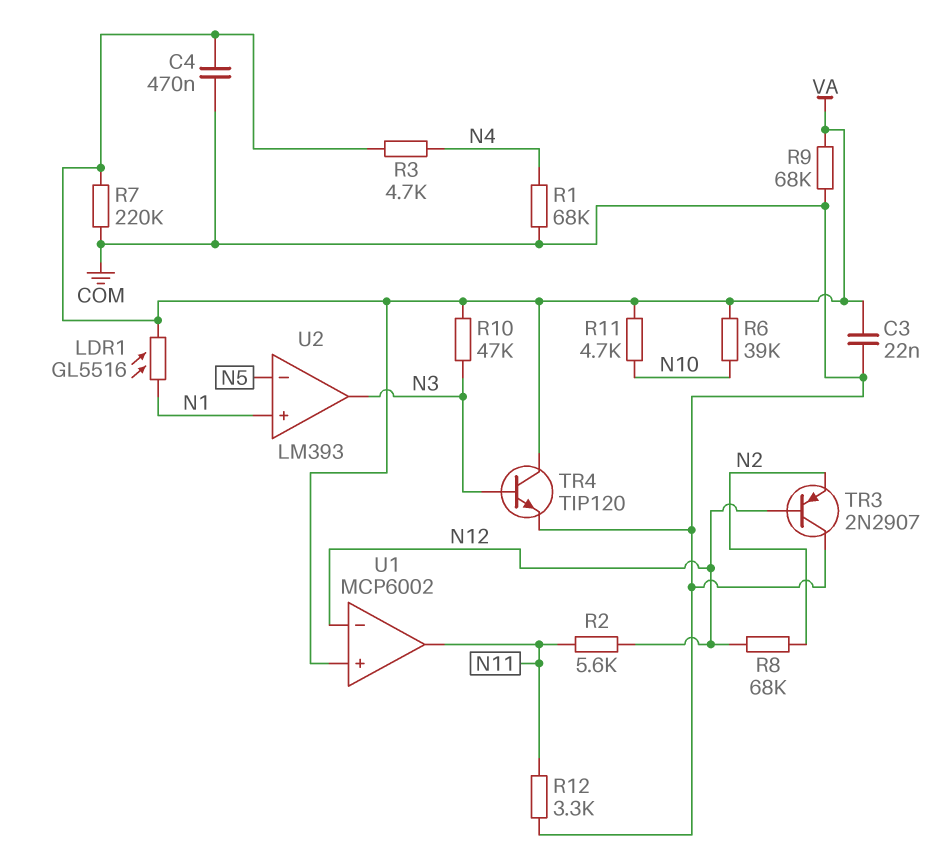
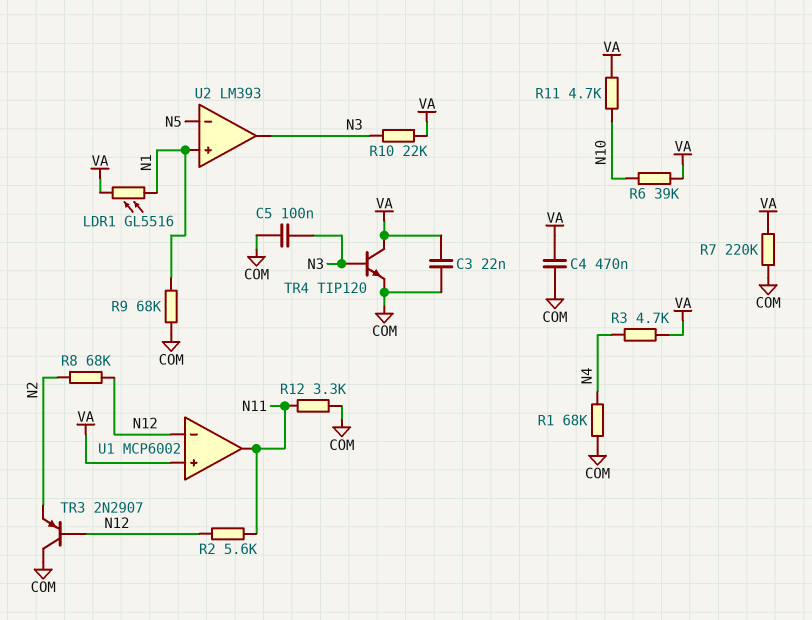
C5: none -> 100nF (COM, N3)
R9: 68k (COM, VA) -> 68k (COM, N1)
R10: 47k (N3, VA) -> 22k (N3, VA)

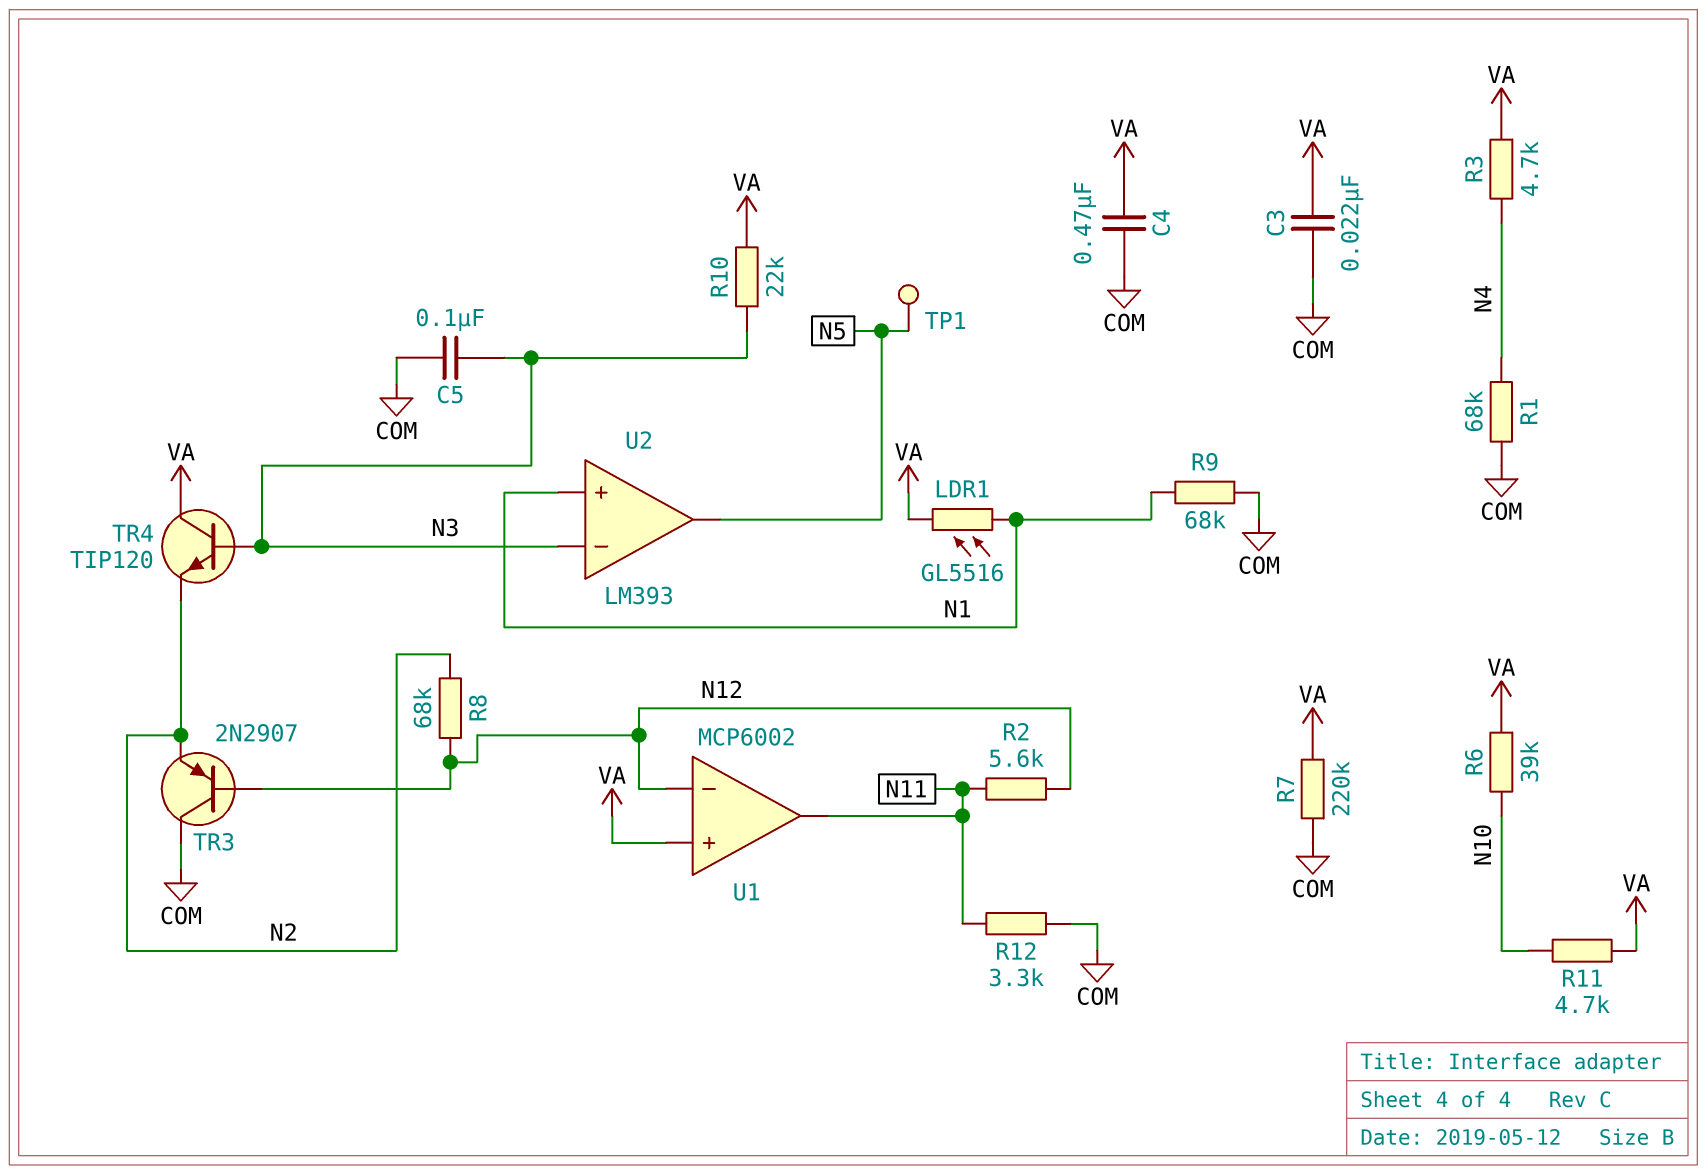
TP1: none -> test point (N5)
TR4: NPN TIP120 (B N3, C VA, E COM) -> NPN TIP120 (B N3, C VA, E N2)
U2 pin in-: N5 -> N3
U2 pin out: N3 -> N5

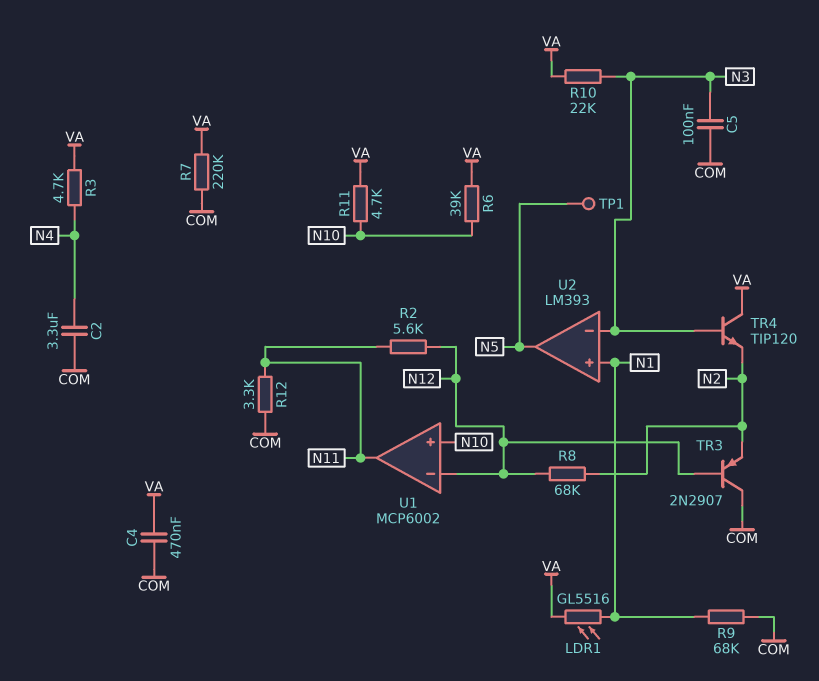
C2: none -> 3.3uF (COM, N4)
C3: 22nF (COM, VA) -> none
R1: 68k (COM, N4) -> none
U1 pin in+: VA -> N10

